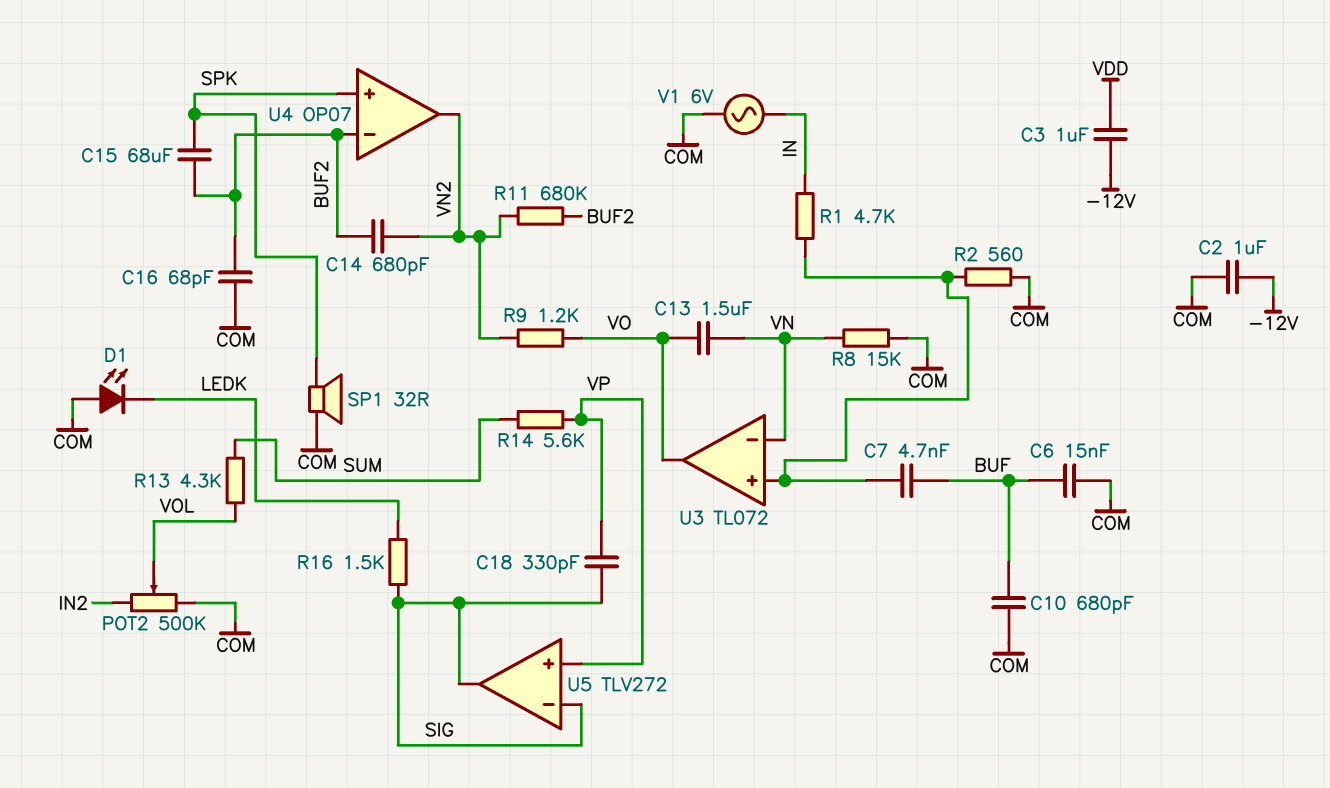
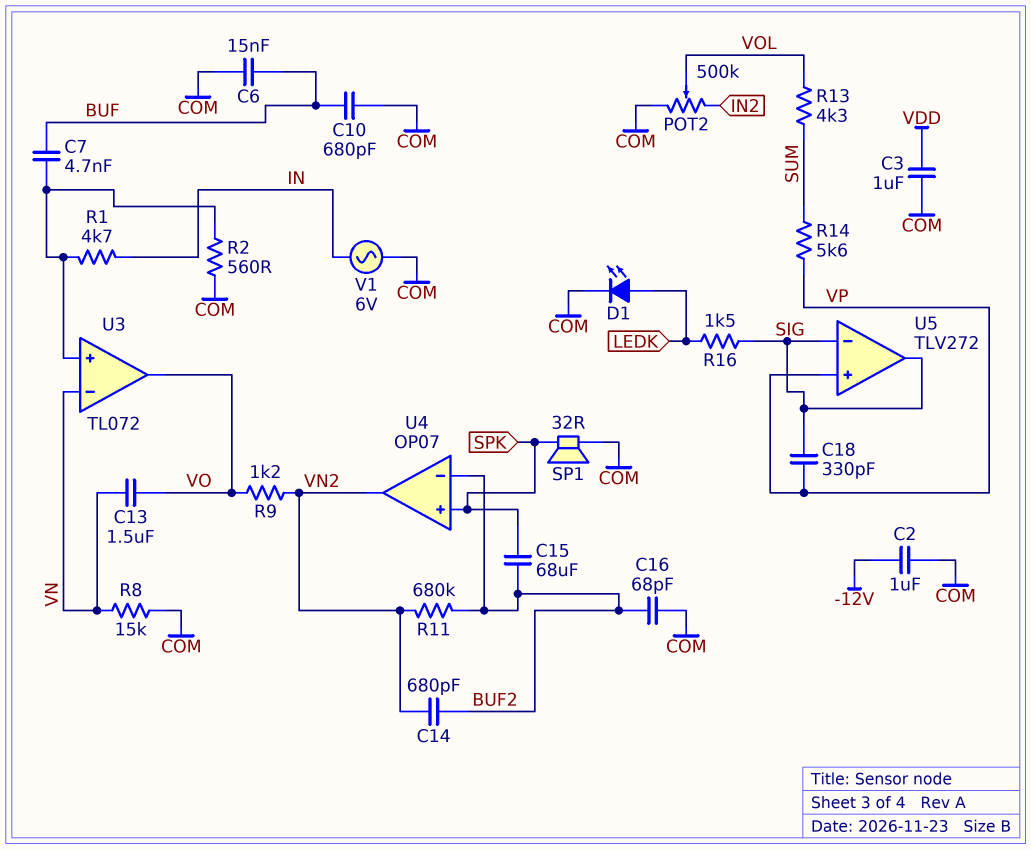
C3: 1uF (-12V, VDD) -> 1uF (COM, VDD)
D1: LED (A COM, K LEDK) -> LED (A LEDK, K COM)

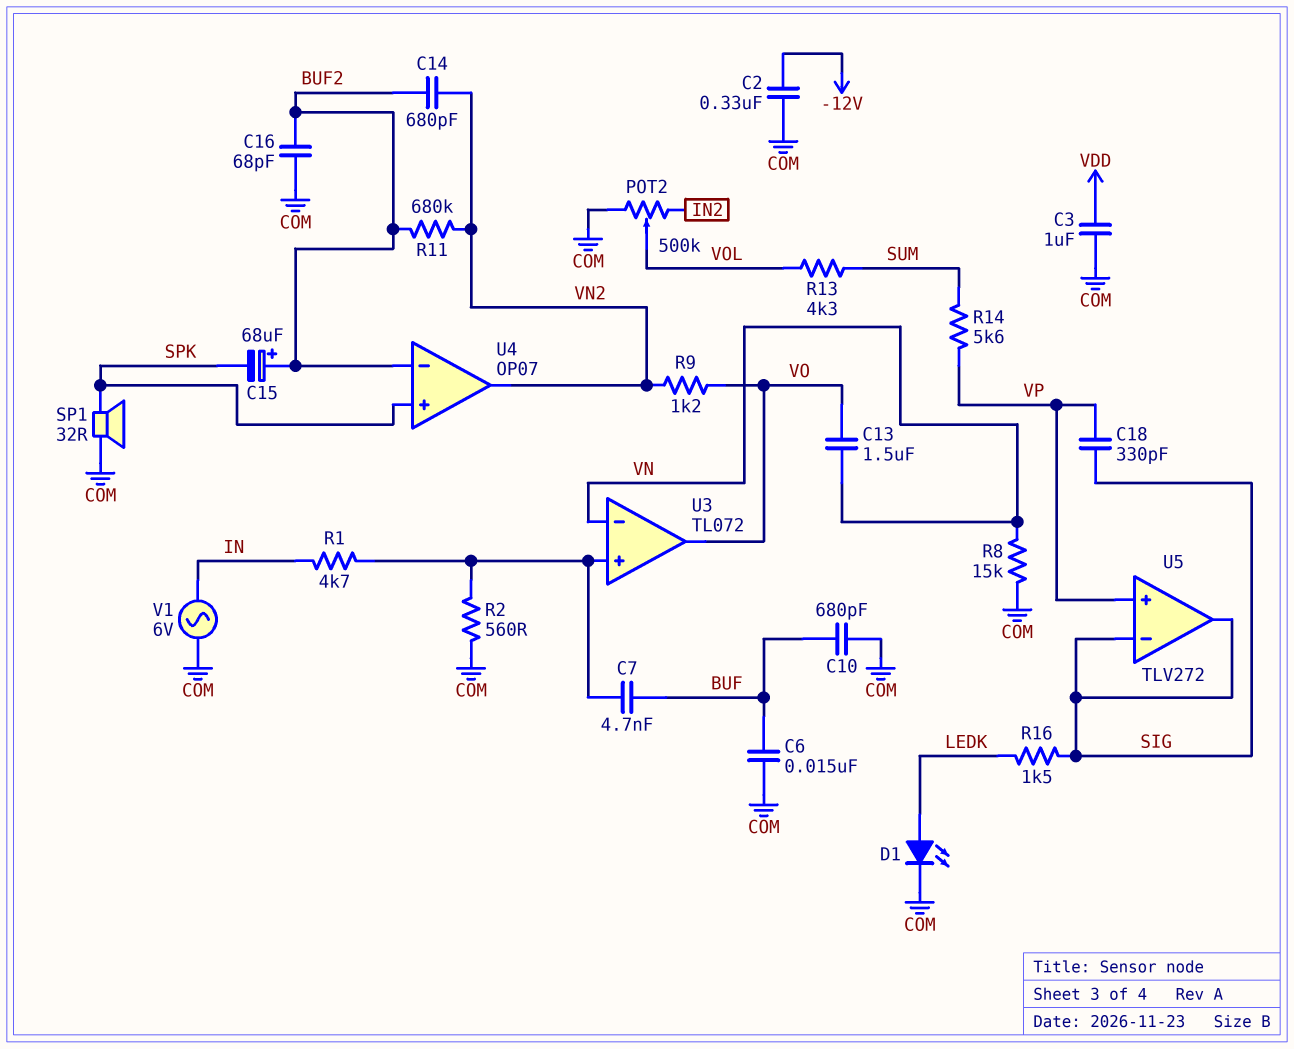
C2: 1uF (-12V, COM) -> 330nF (-12V, COM)
C15: 68uF (BUF2, SPK) -> 68uF (plus BUF2, minus SPK)

